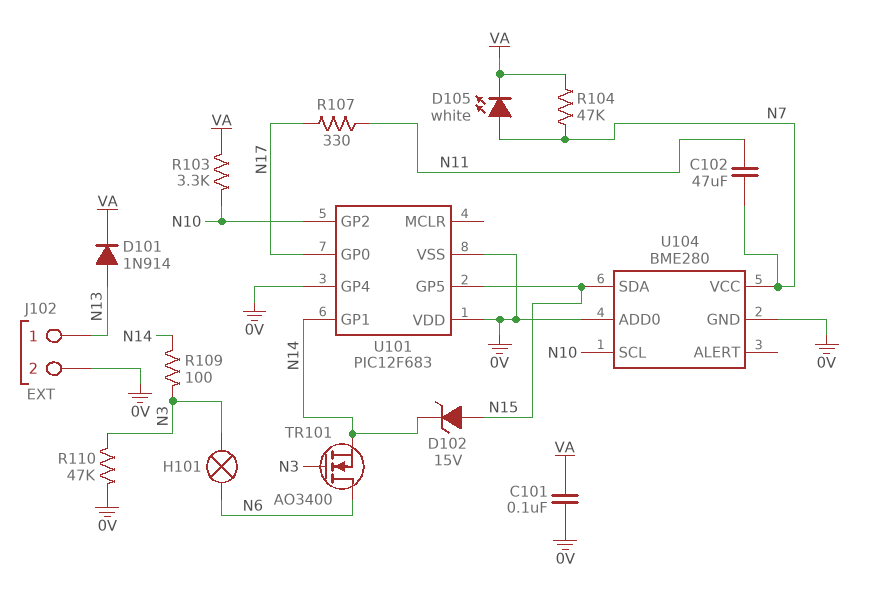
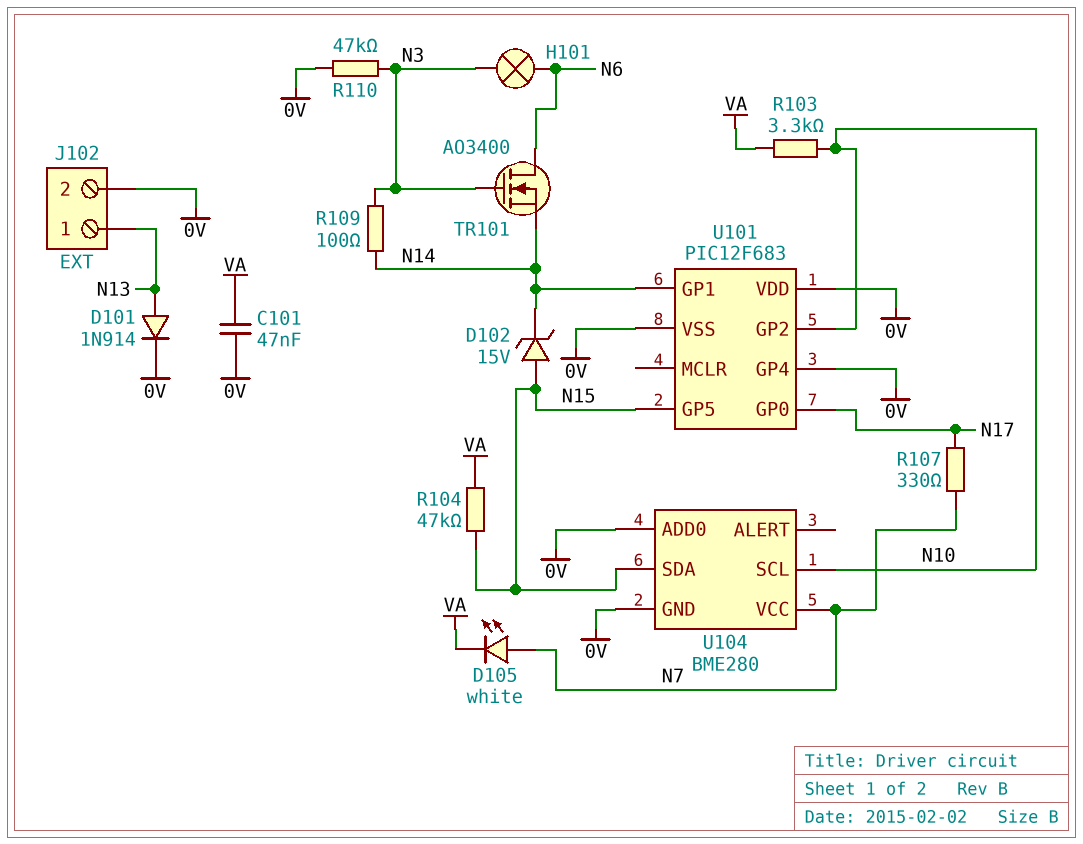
C101: 100nF (0V, VA) -> 47nF (0V, VA)
C102: 47uF (N7, N11) -> none
D101: diode 1N914 (A N13, K VA) -> diode 1N914 (A N13, K 0V)
R104: 47k (N7, VA) -> 47k (N15, VA)
R107: 330 (N11, N17) -> 330 (N7, N17)

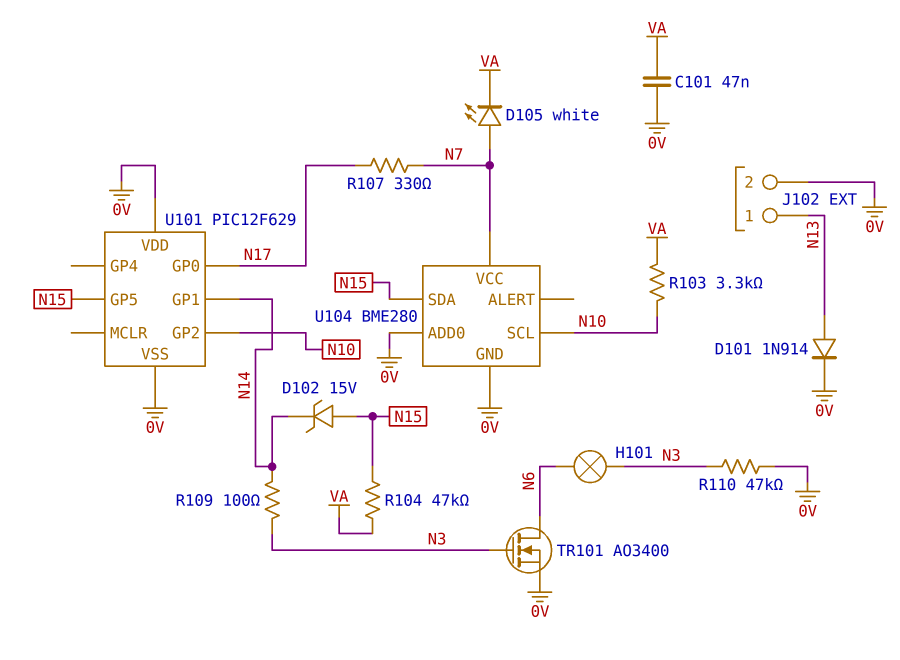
TR101: NMOS AO3400 (G N3, D N6, S N14) -> NMOS AO3400 (G N3, D N6, S 0V)
U101: PIC12F683 -> PIC12F629
U101 pin GP4: 0V -> none

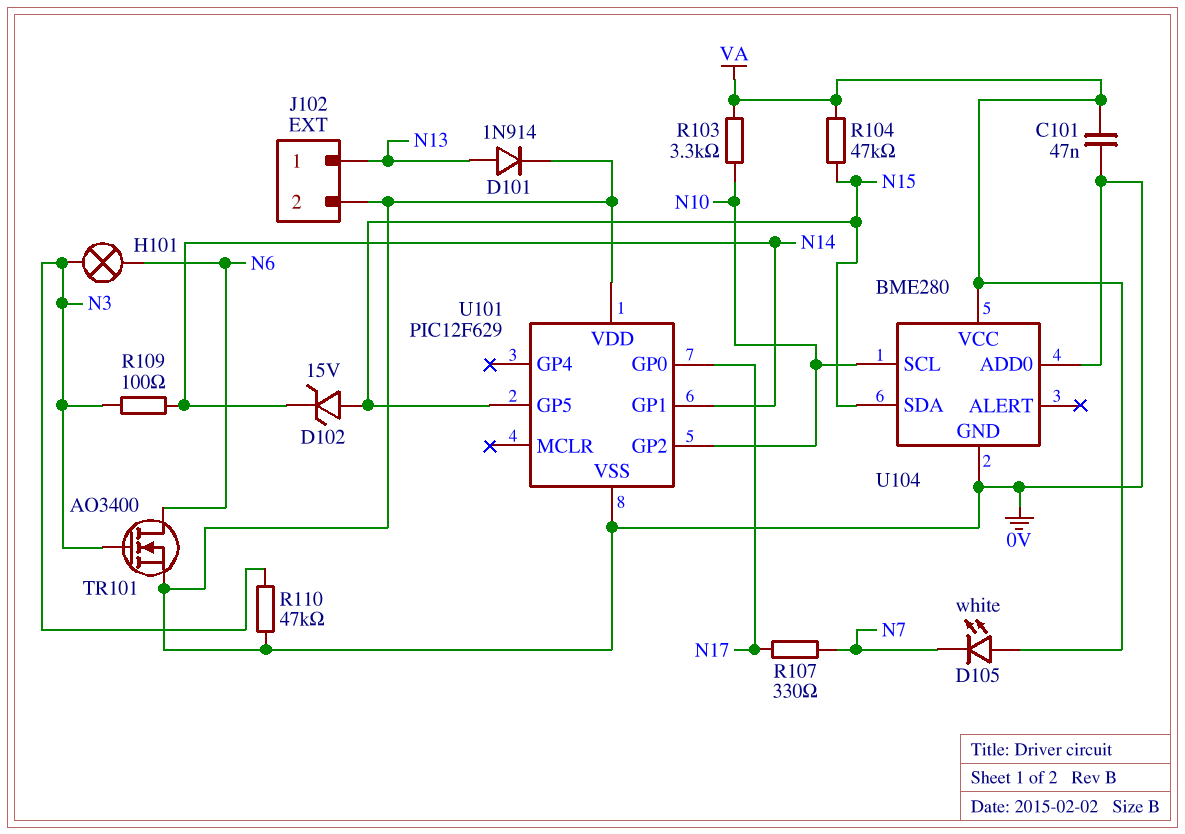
D105: LED white (A N7, K VA) -> LED white (A VA, K N7)
U104 pin VCC: N7 -> VA

